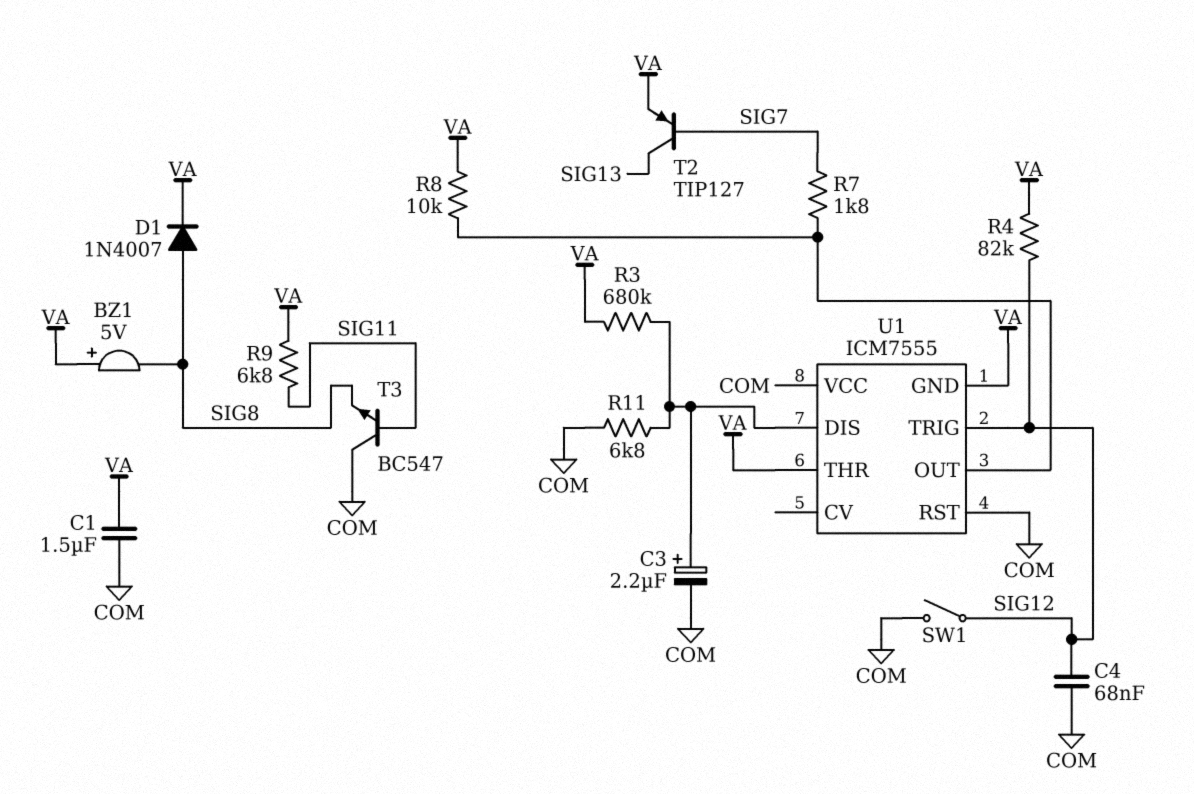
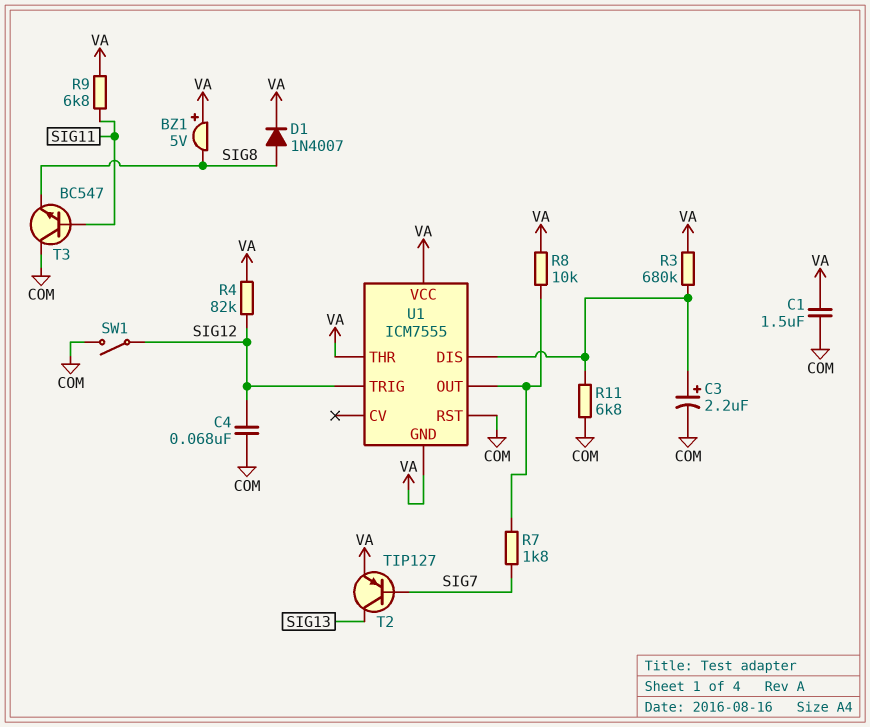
U1 pin VCC: COM -> VA

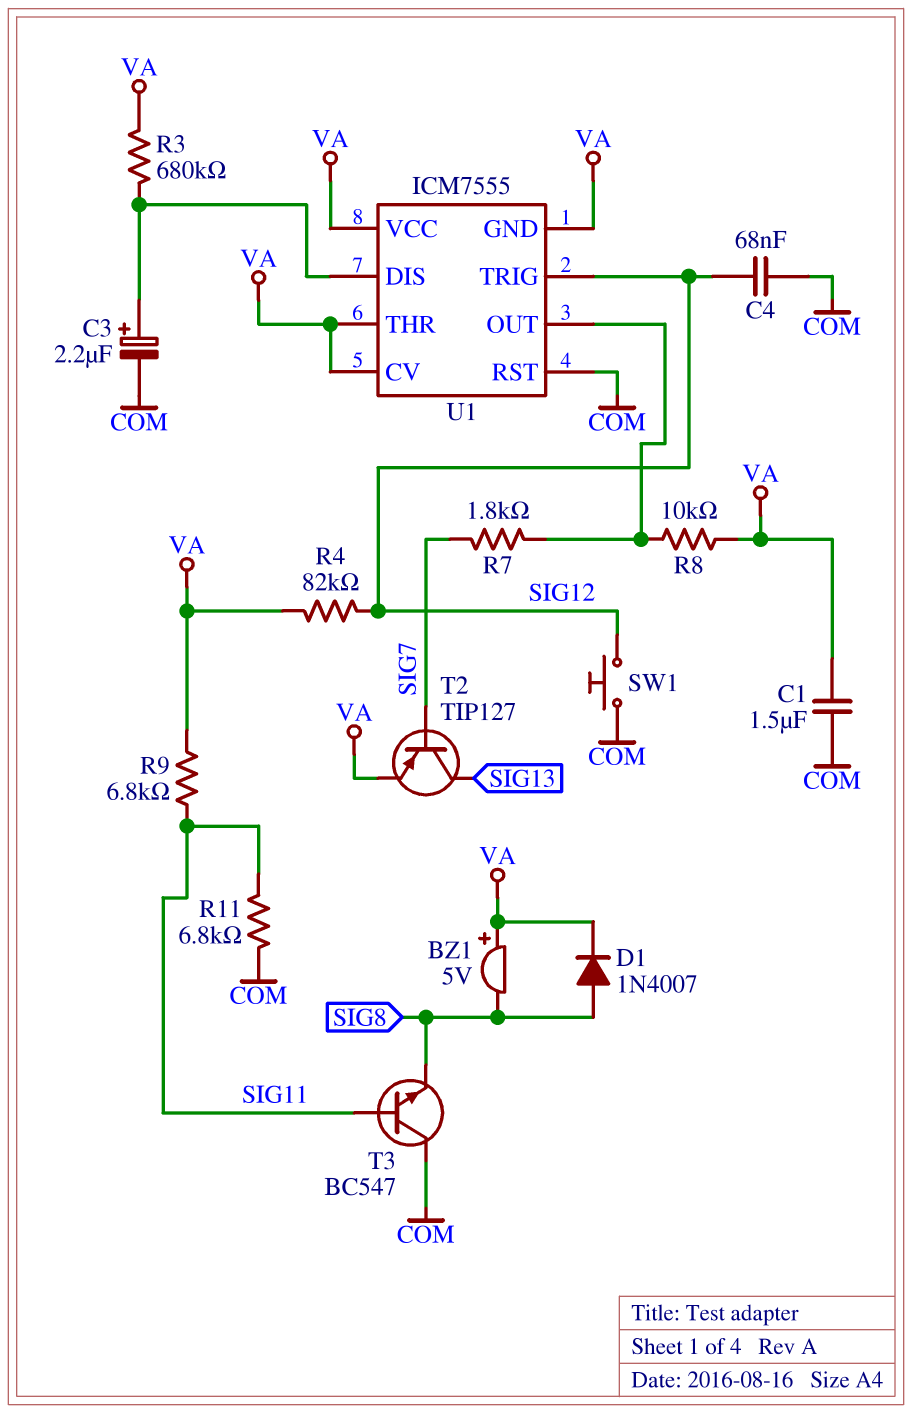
R11: 6.8k (COM, U1/DIS) -> 6.8k (COM, SIG11)
SW1: switch (COM, SIG12) -> button (COM, SIG12)
U1 pin CV: none -> VA

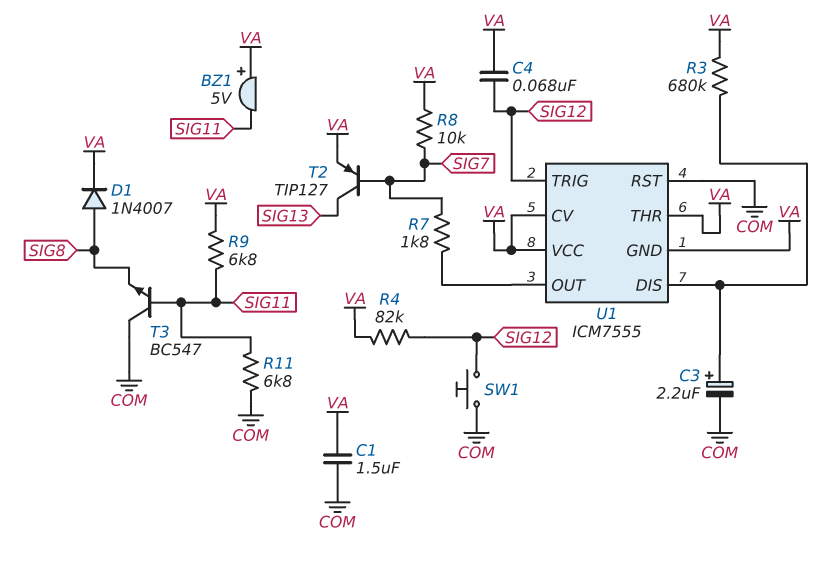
BZ1: buzzer 5V (plus VA, minus SIG8) -> buzzer 5V (plus VA, minus SIG11)
C4: 68nF (COM, SIG12) -> 68nF (SIG12, VA)
R8: 10k (U1/OUT, VA) -> 10k (SIG7, VA)

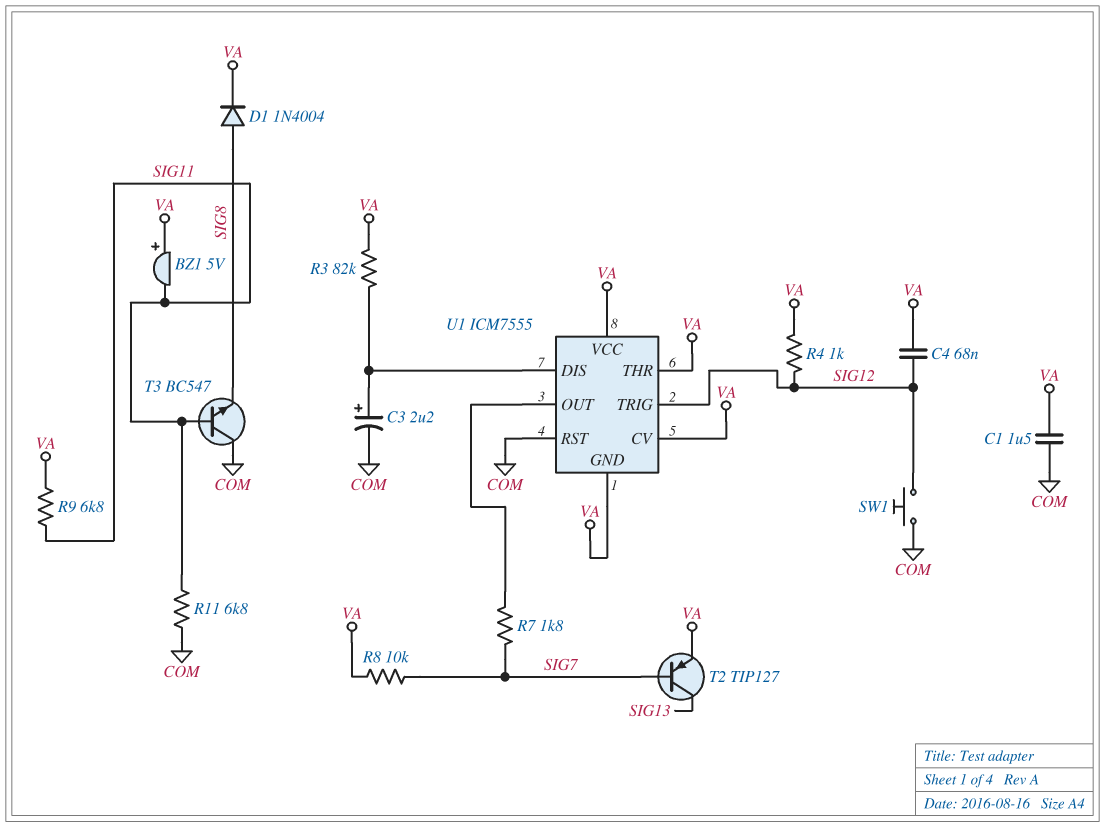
D1: diode 1N4007 (A SIG8, K VA) -> diode 1N4004 (A SIG8, K VA)
R3: 680k (U1/DIS, VA) -> 82k (U1/DIS, VA)
R4: 82k (SIG12, VA) -> 1k (SIG12, VA)

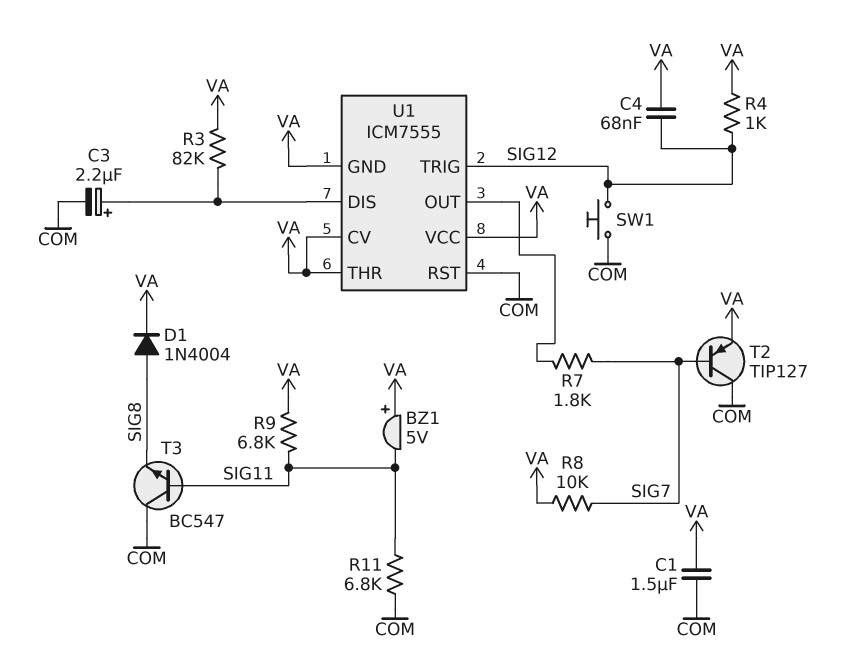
T2: PNP TIP127 (B SIG7, C SIG13, E VA) -> PNP TIP127 (B SIG7, C COM, E VA)

